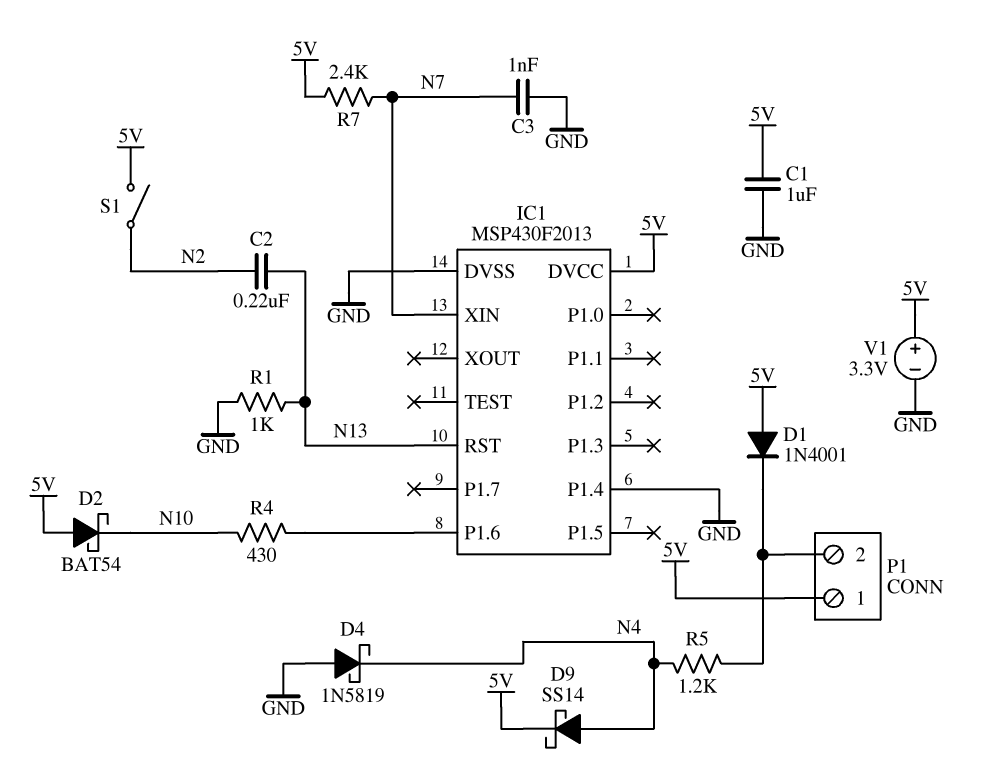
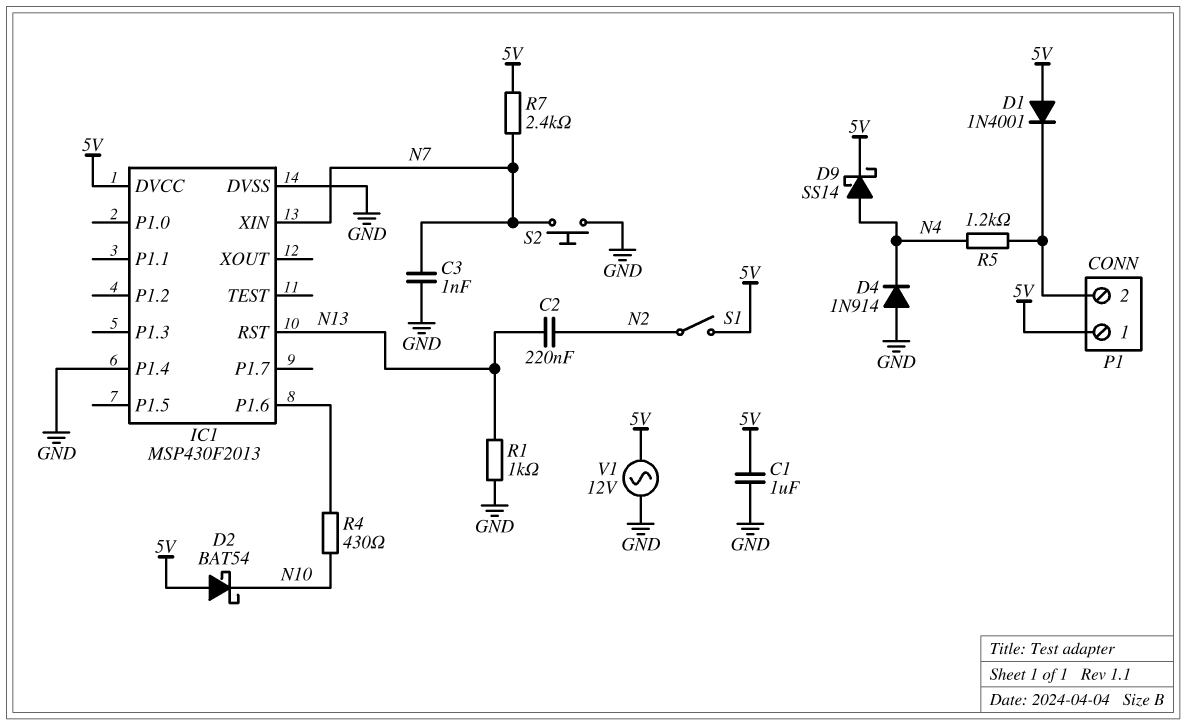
D4: schottky 1N5819 (A GND, K N4) -> diode 1N914 (A GND, K N4)
S2: none -> button (GND, N7)
V1: 3.3V (plus 5V, minus GND) -> AC 12V (5V, GND)

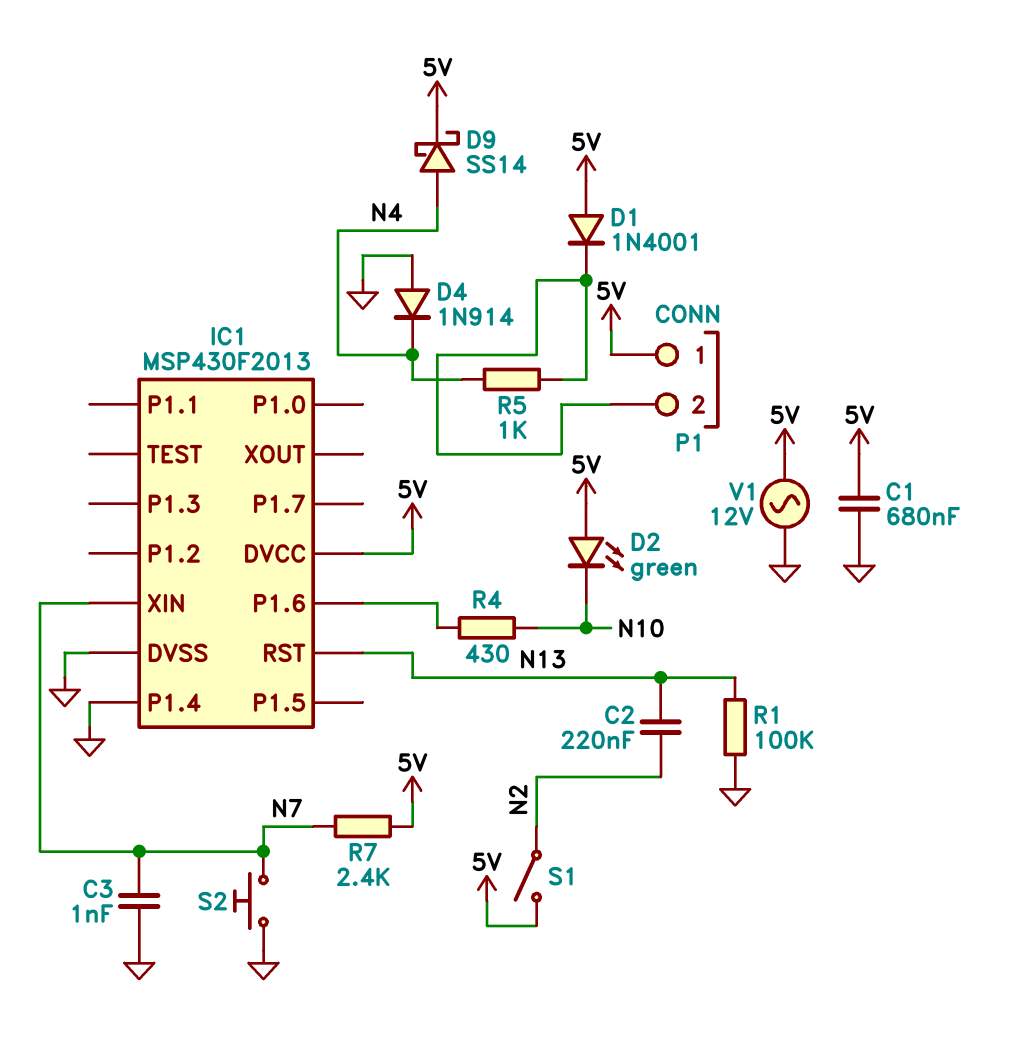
C1: 1uF (5V, GND) -> 680nF (5V, GND)
D2: schottky BAT54 (A 5V, K N10) -> LED green (A 5V, K N10)
R1: 1k (GND, N13) -> 100k (GND, N13)
R5: 1.2k (N4, P1/2) -> 1k (N4, P1/2)

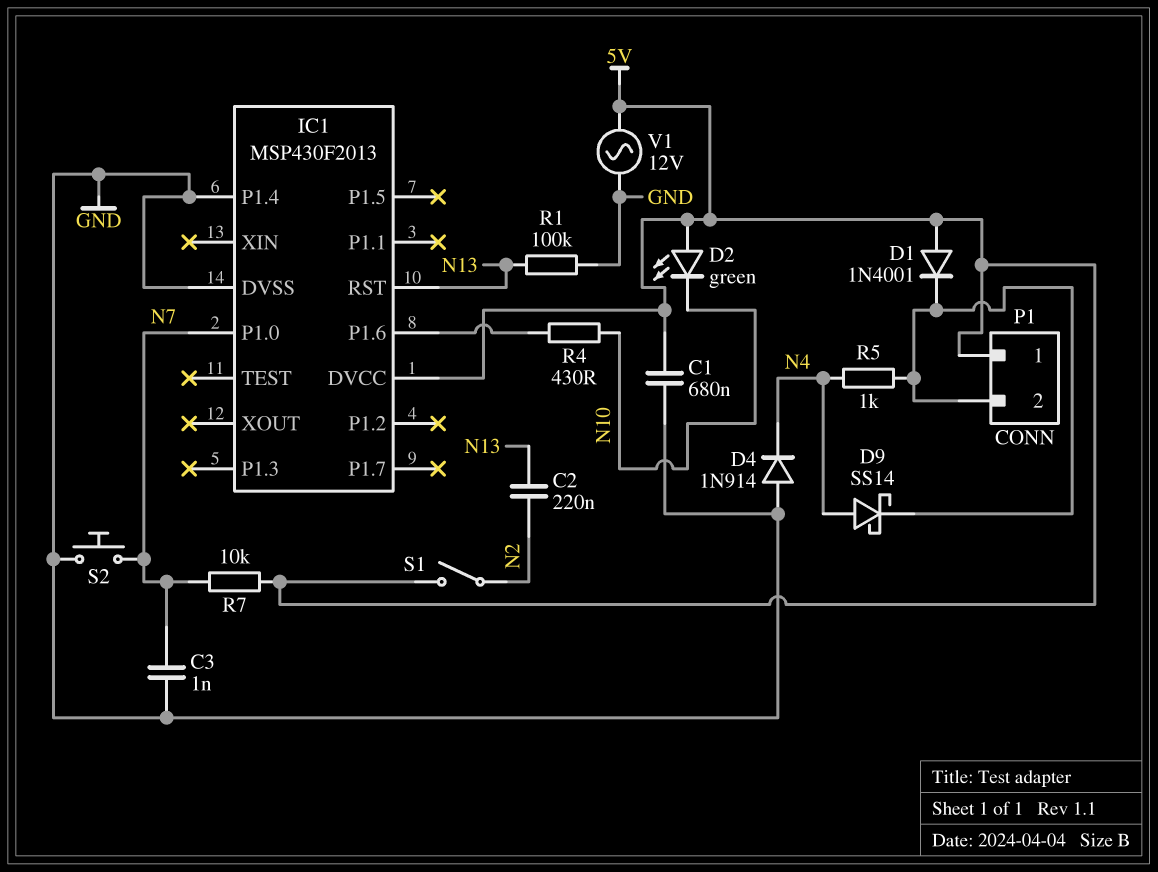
D9: schottky SS14 (A N4, K 5V) -> schottky SS14 (A N4, K P1/2)
IC1 pin P1.0: none -> N7
IC1 pin XIN: N7 -> none
R7: 2.4k (5V, N7) -> 10k (5V, N7)

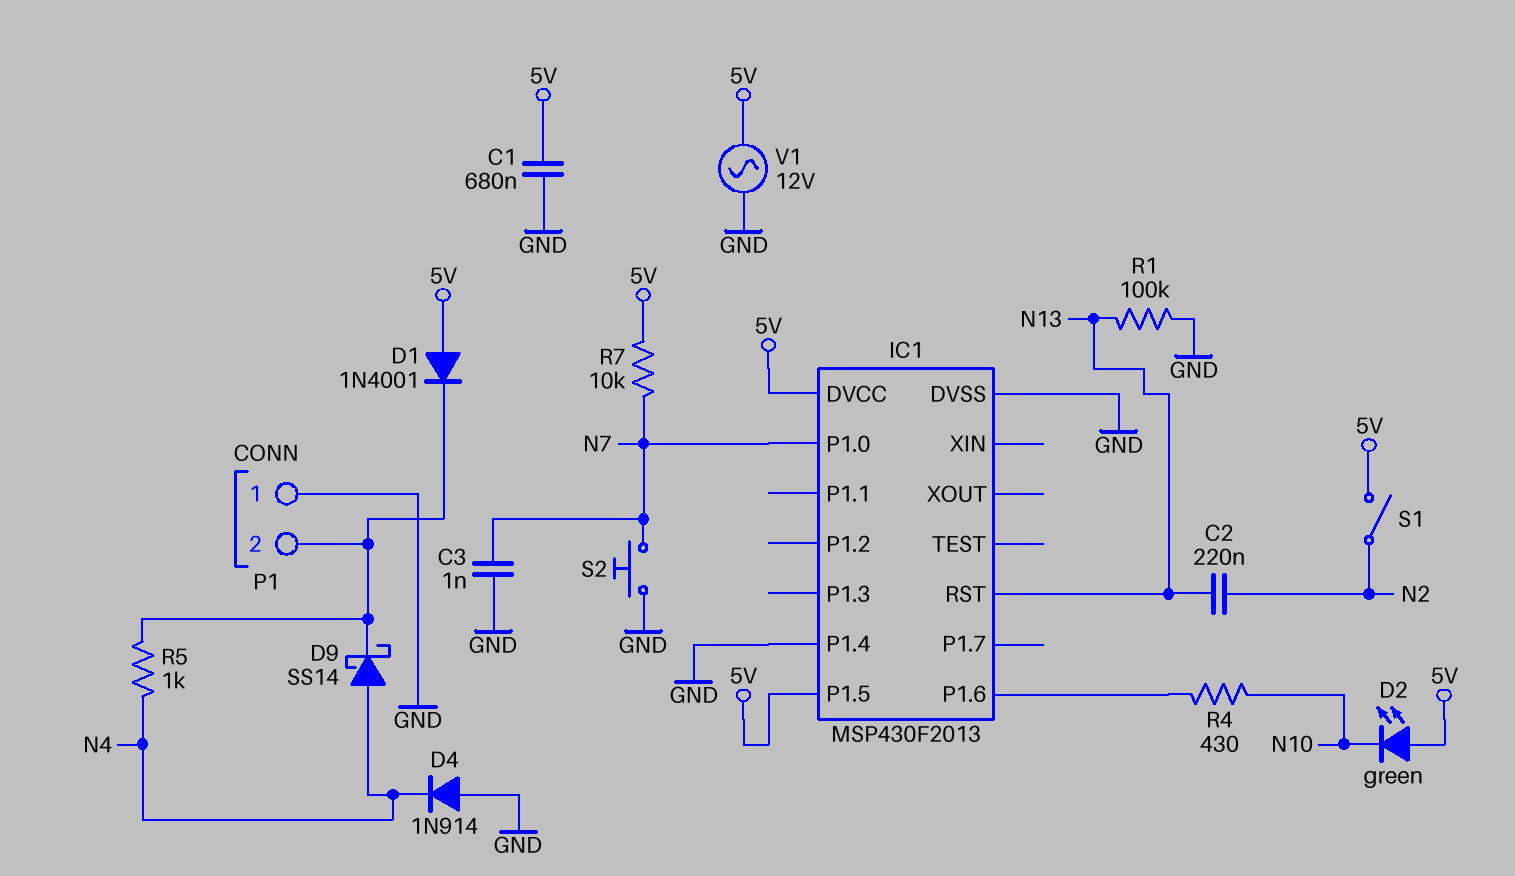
IC1 pin P1.5: none -> 5V
P1 pin 1: 5V -> GND

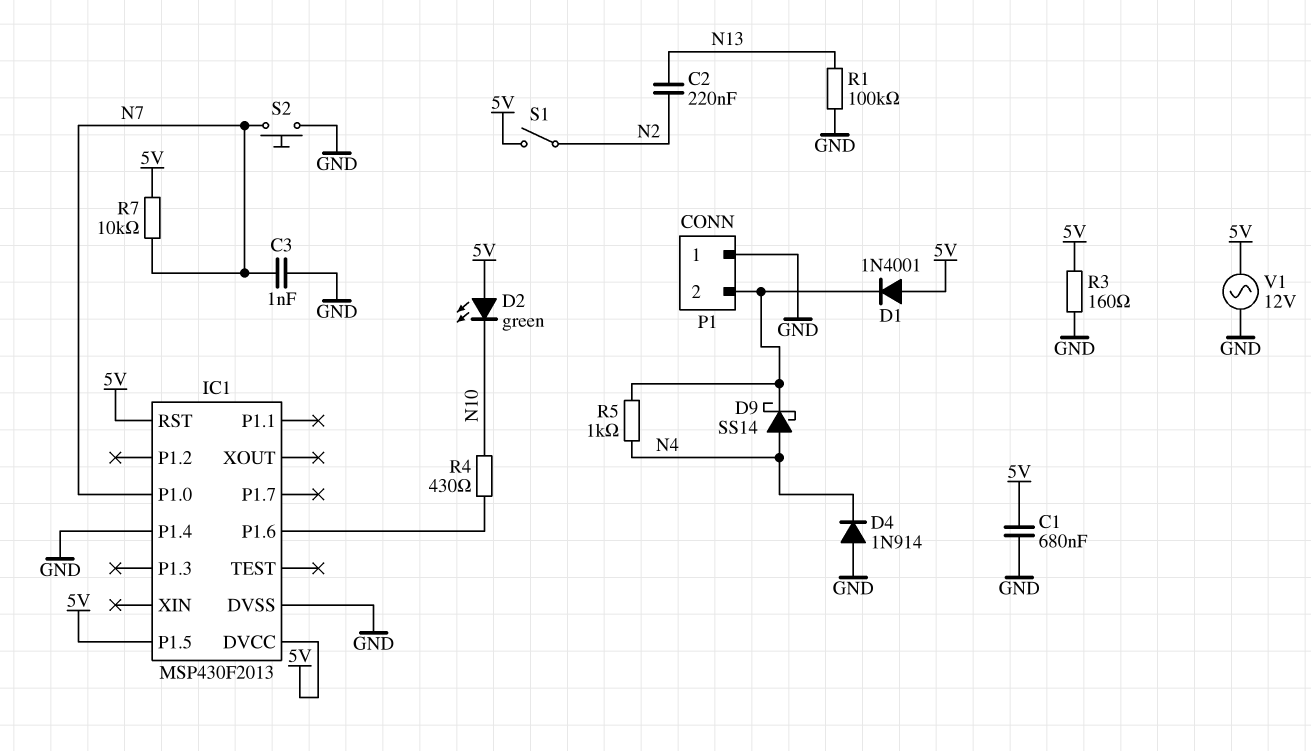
IC1 pin RST: N13 -> 5V
R3: none -> 160 (5V, GND)

